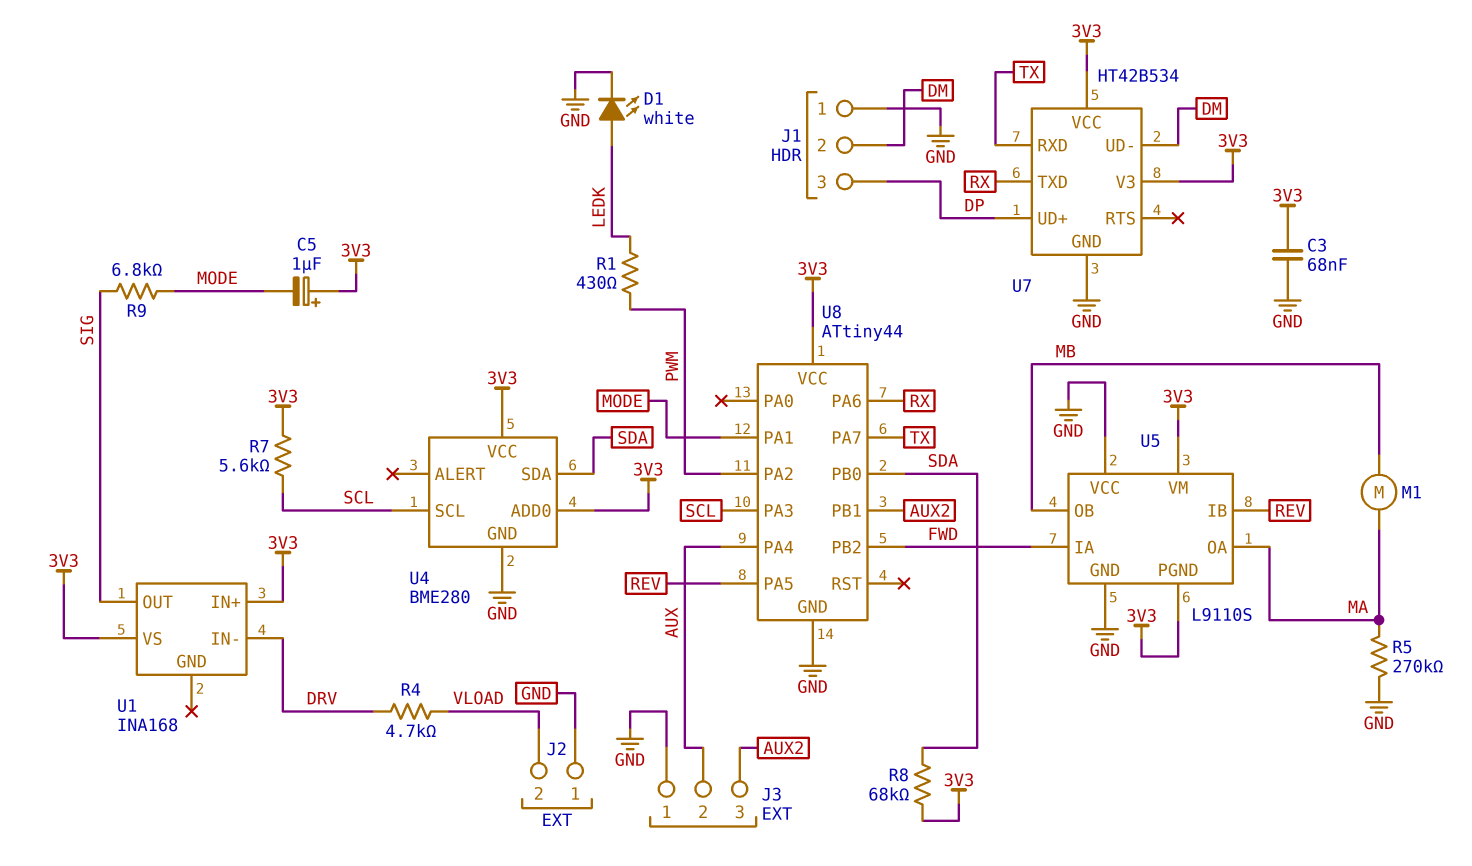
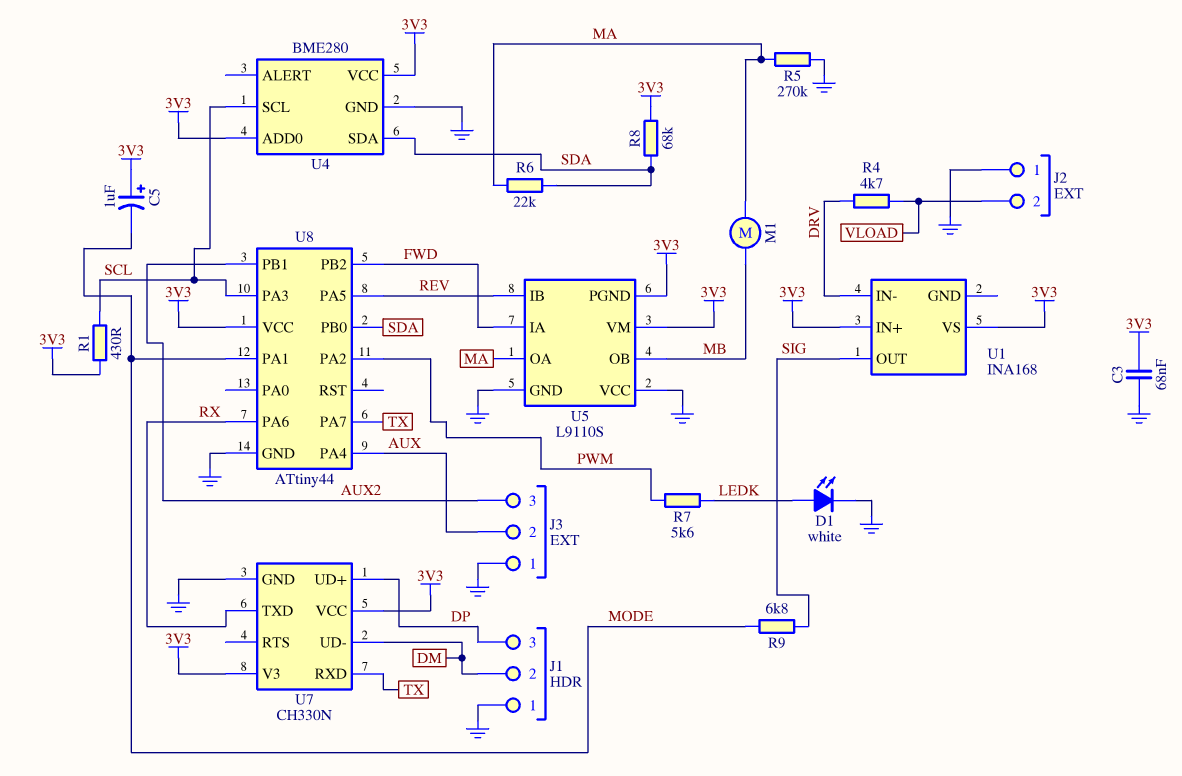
R1: 430 (LEDK, PWM) -> 430 (3V3, SCL)
R6: none -> 22k (MA, SDA)
R7: 5.6k (3V3, SCL) -> 5.6k (LEDK, PWM)
U7: HT42B534 -> CH330N

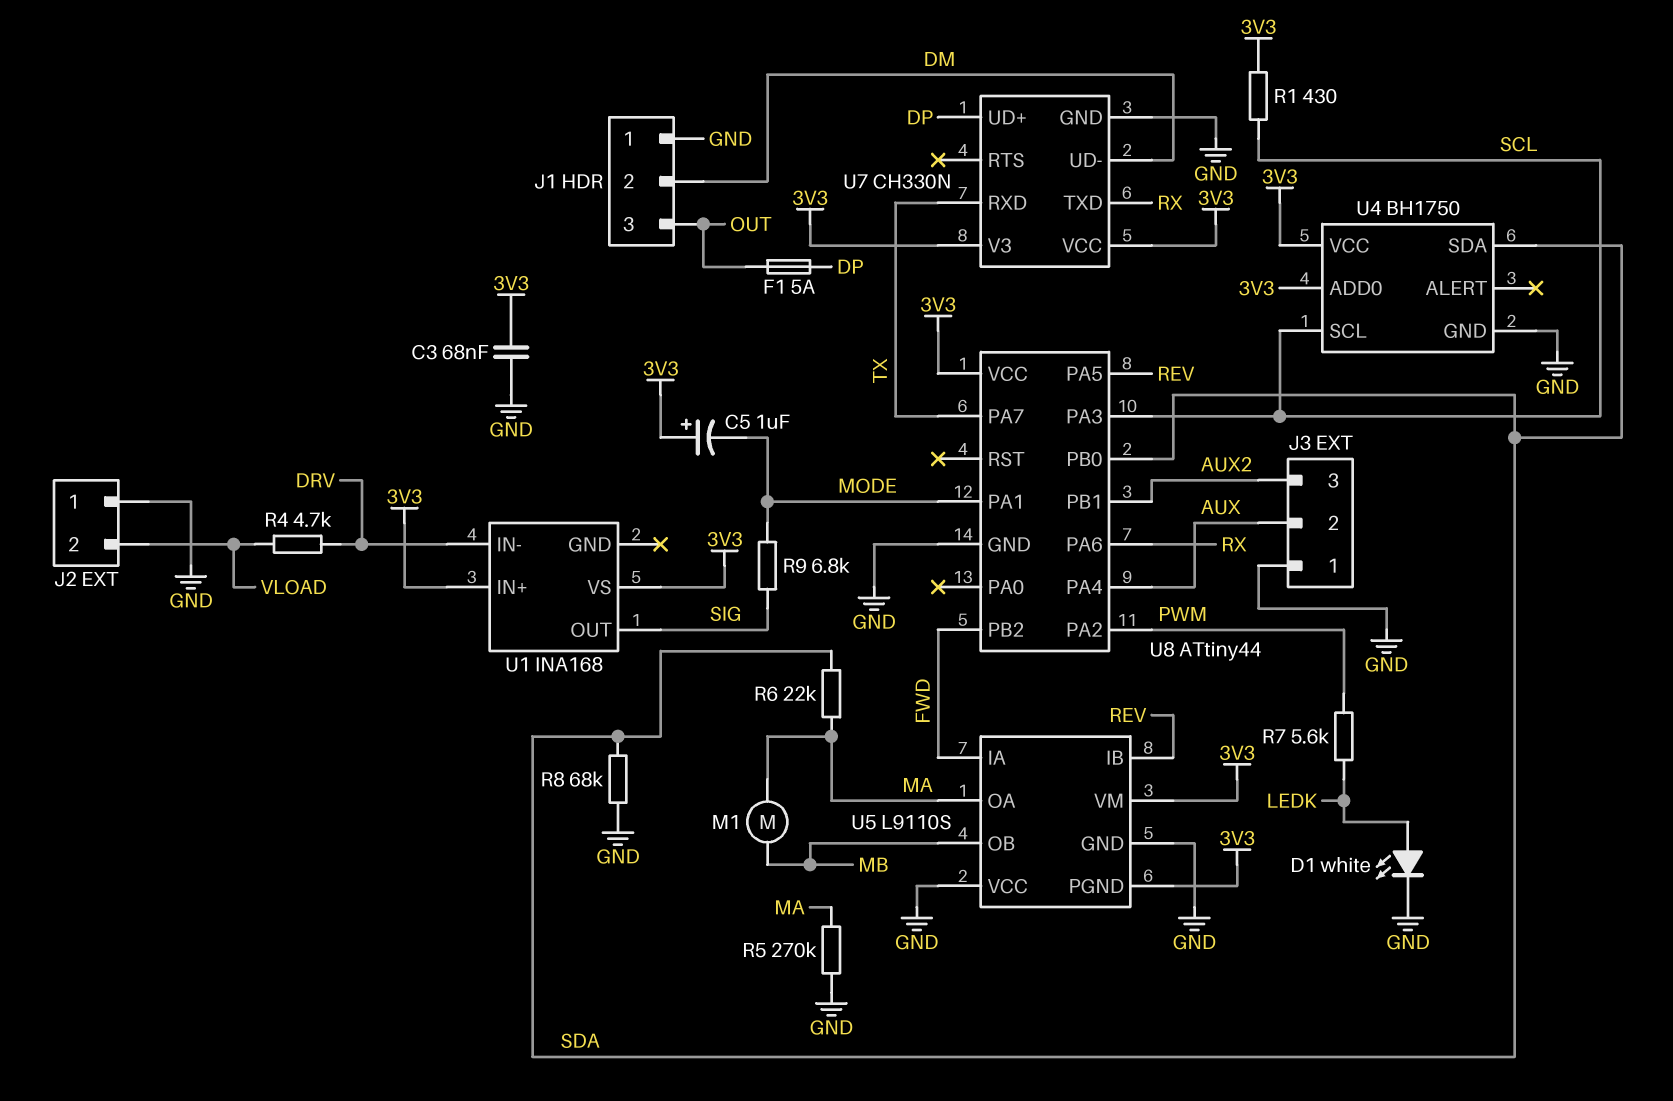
F1: none -> 5A (DP, OUT)
J1 pin 3: DP -> OUT
R8: 68k (3V3, SDA) -> 68k (GND, SDA)
U4: BME280 -> BH1750

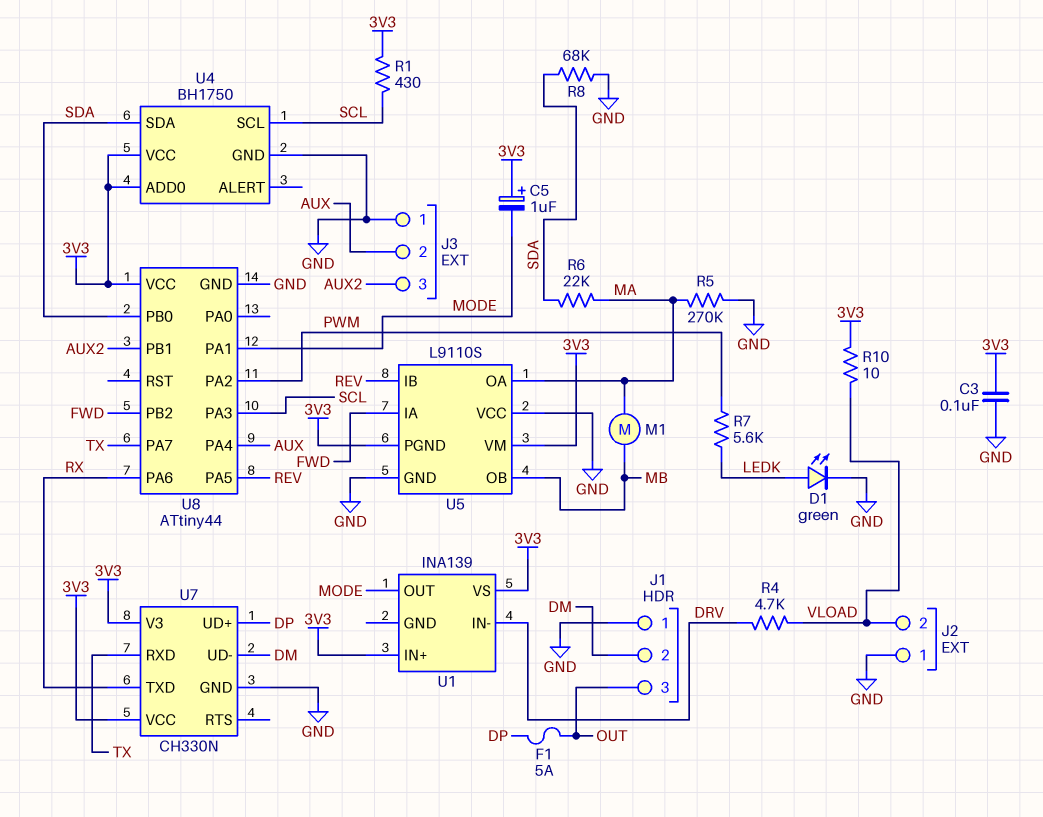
C3: 68nF (3V3, GND) -> 100nF (3V3, GND)
D1: LED white (A LEDK, K GND) -> LED green (A LEDK, K GND)
R9: 6.8k (MODE, SIG) -> none
R10: none -> 10 (3V3, VLOAD)
U1: INA168 -> INA139
U1 pin OUT: SIG -> MODE

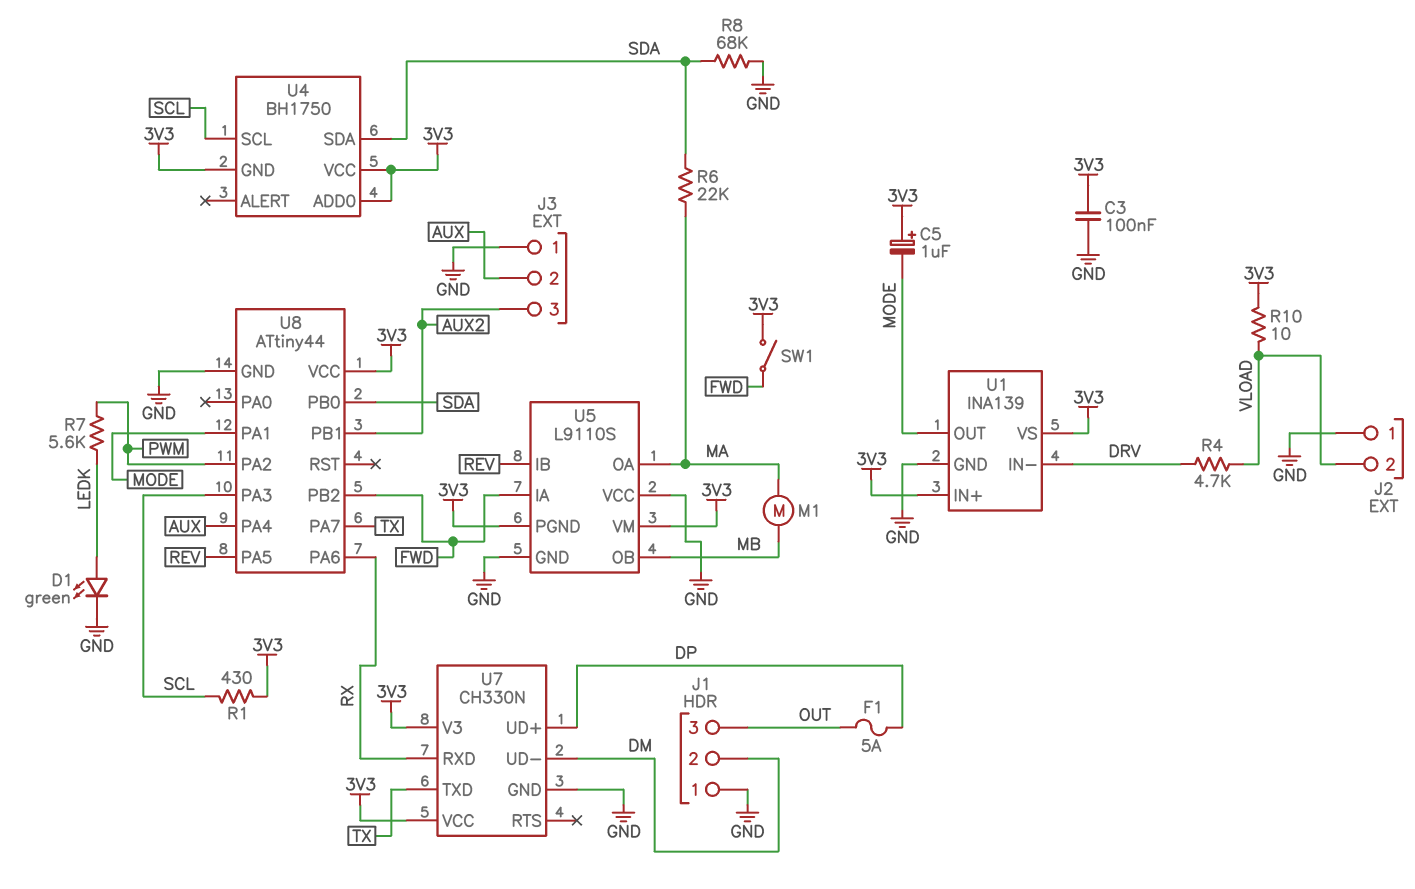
R5: 270k (GND, MA) -> none
SW1: none -> switch (3V3, FWD)
U1 pin GND: none -> GND
U4 pin GND: GND -> 3V3
U7 pin RXD: TX -> RX
U7 pin TXD: RX -> TX

